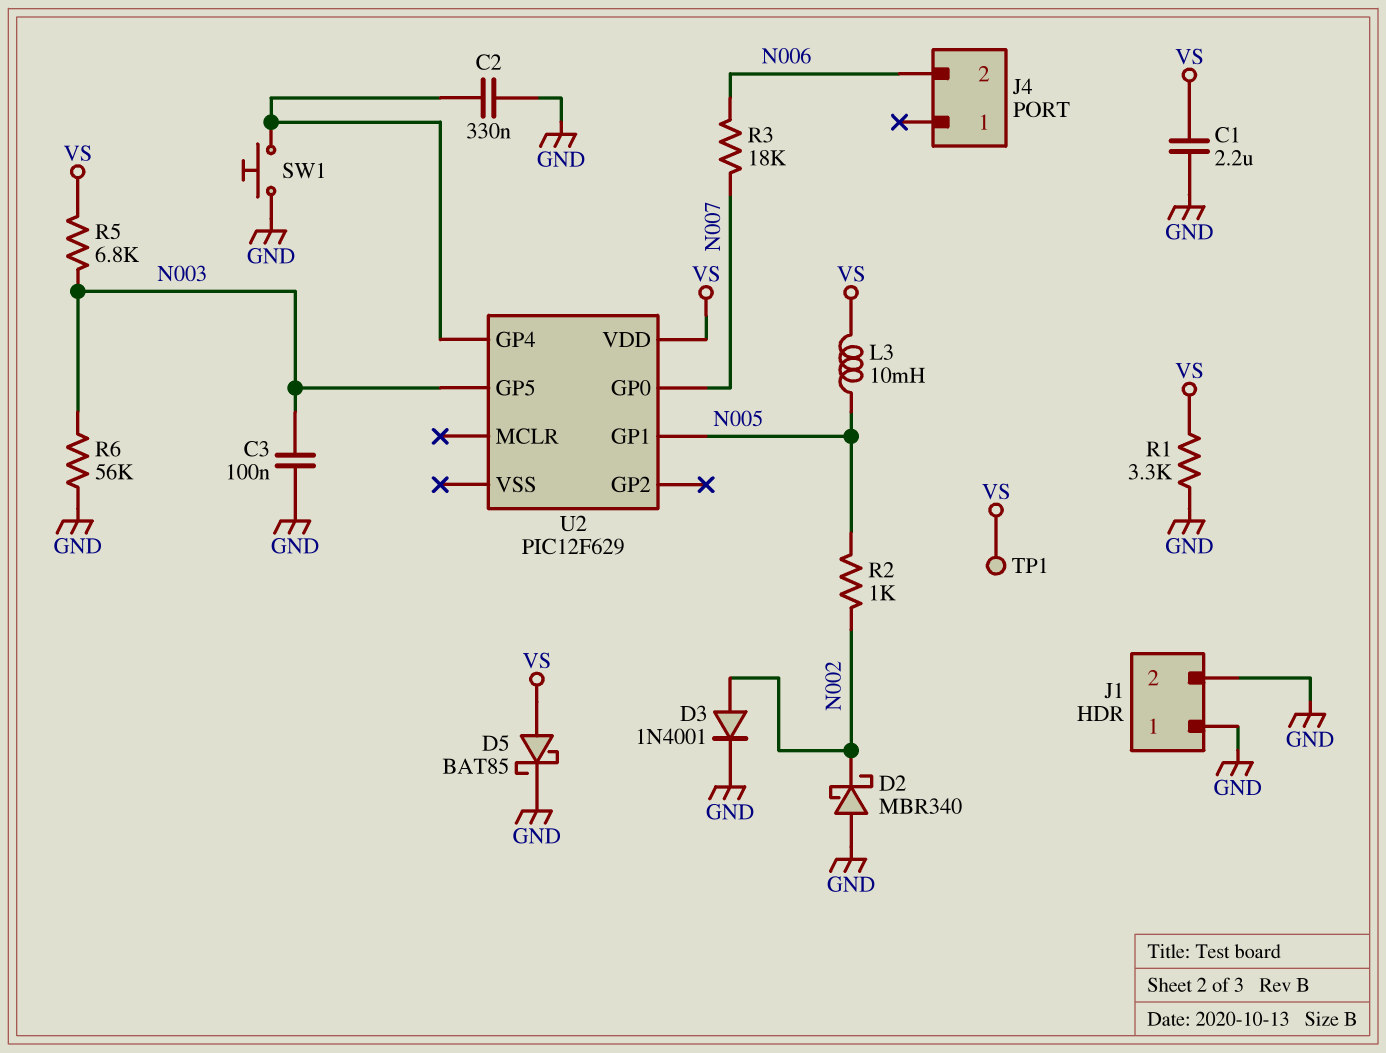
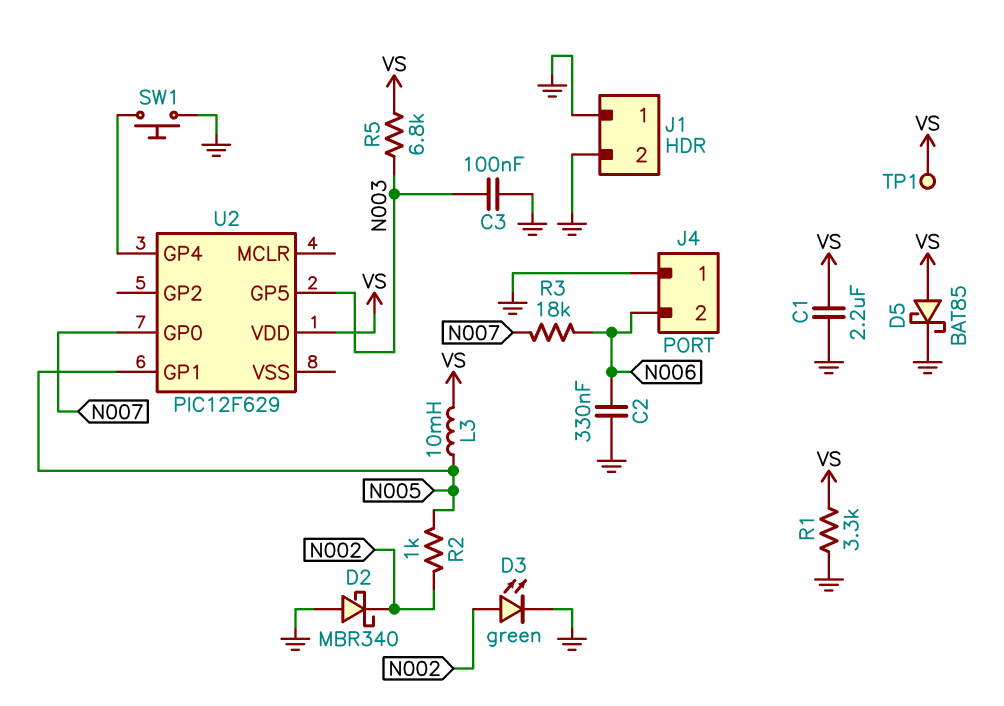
C2: 330nF (GND, U2/GP4) -> 330nF (GND, N006)
D3: diode 1N4001 (A N002, K GND) -> LED green (A N002, K GND)
J4 pin 1: none -> GND
R6: 56k (GND, N003) -> none

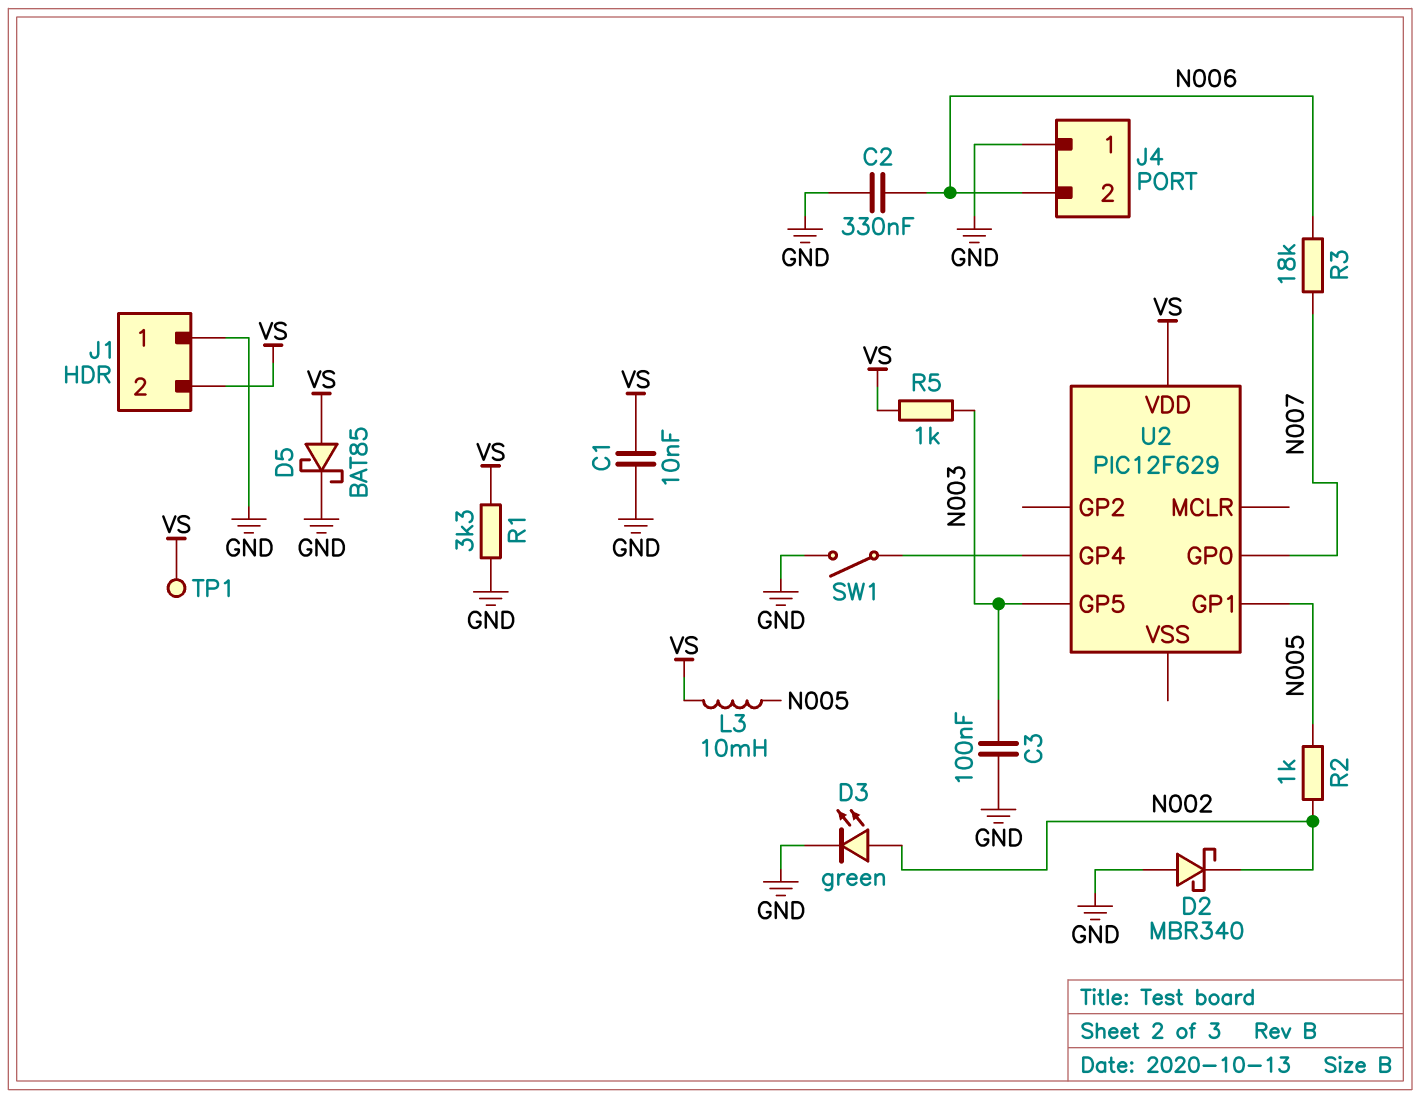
C1: 2.2uF (GND, VS) -> 10nF (GND, VS)
J1 pin 2: GND -> VS
R5: 6.8k (N003, VS) -> 1k (N003, VS)
SW1: button (GND, U2/GP4) -> switch (GND, U2/GP4)

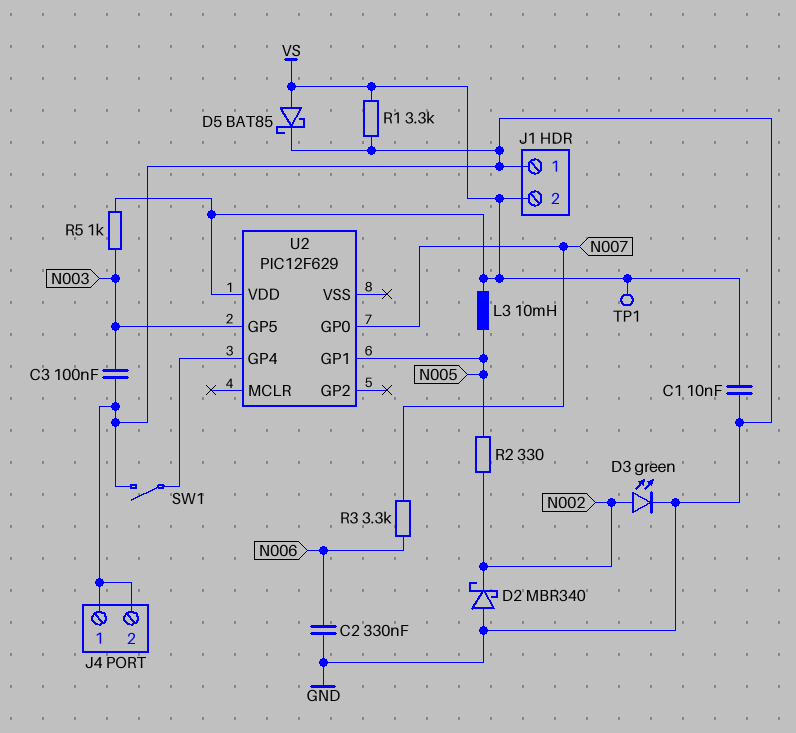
J4 pin 2: N006 -> GND
R2: 1k (N002, N005) -> 330 (N002, N005)
R3: 18k (N006, N007) -> 3.3k (N006, N007)

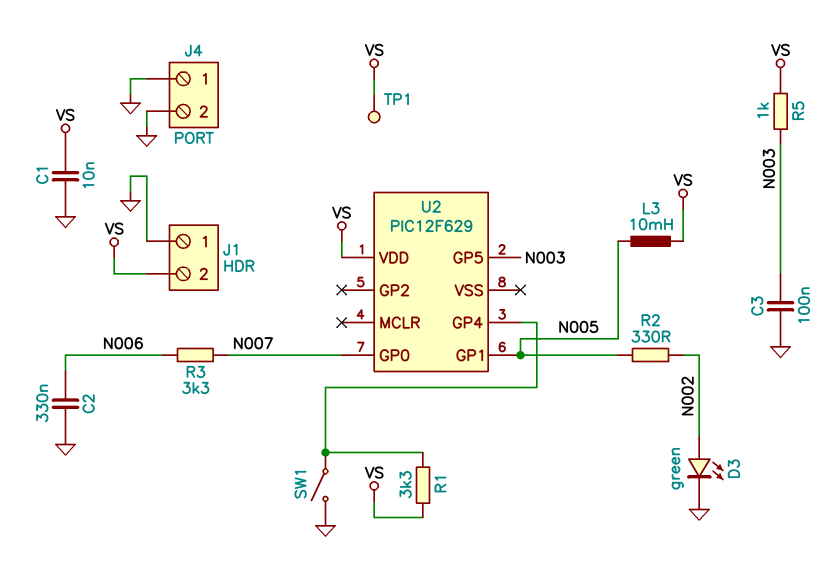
D2: schottky MBR340 (A GND, K N002) -> none
D5: schottky BAT85 (A VS, K GND) -> none
R1: 3.3k (GND, VS) -> 3.3k (U2/GP4, VS)

